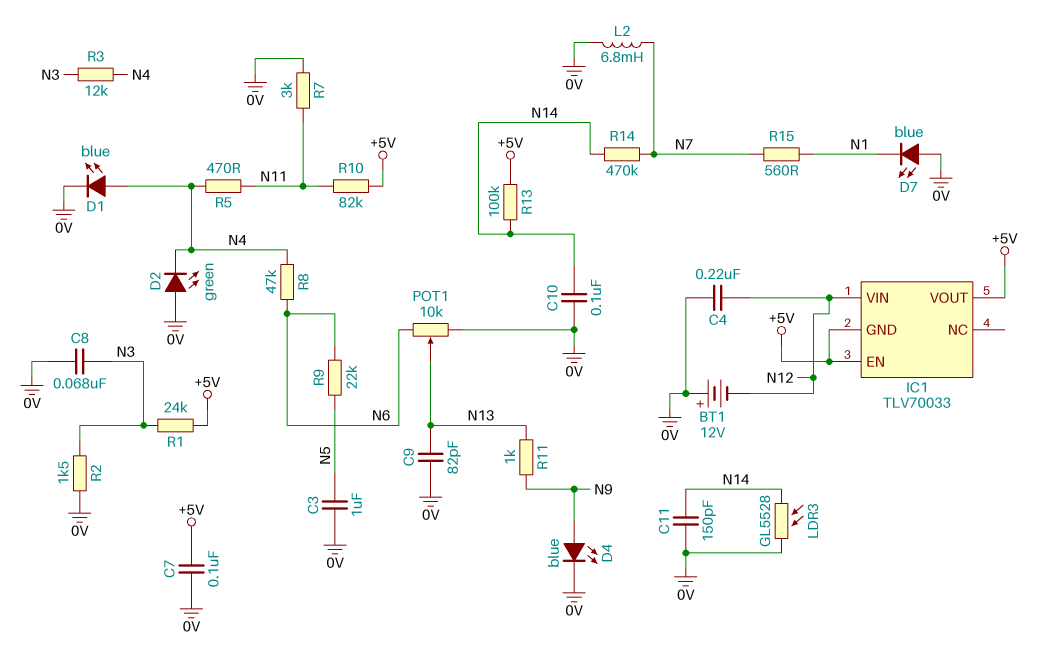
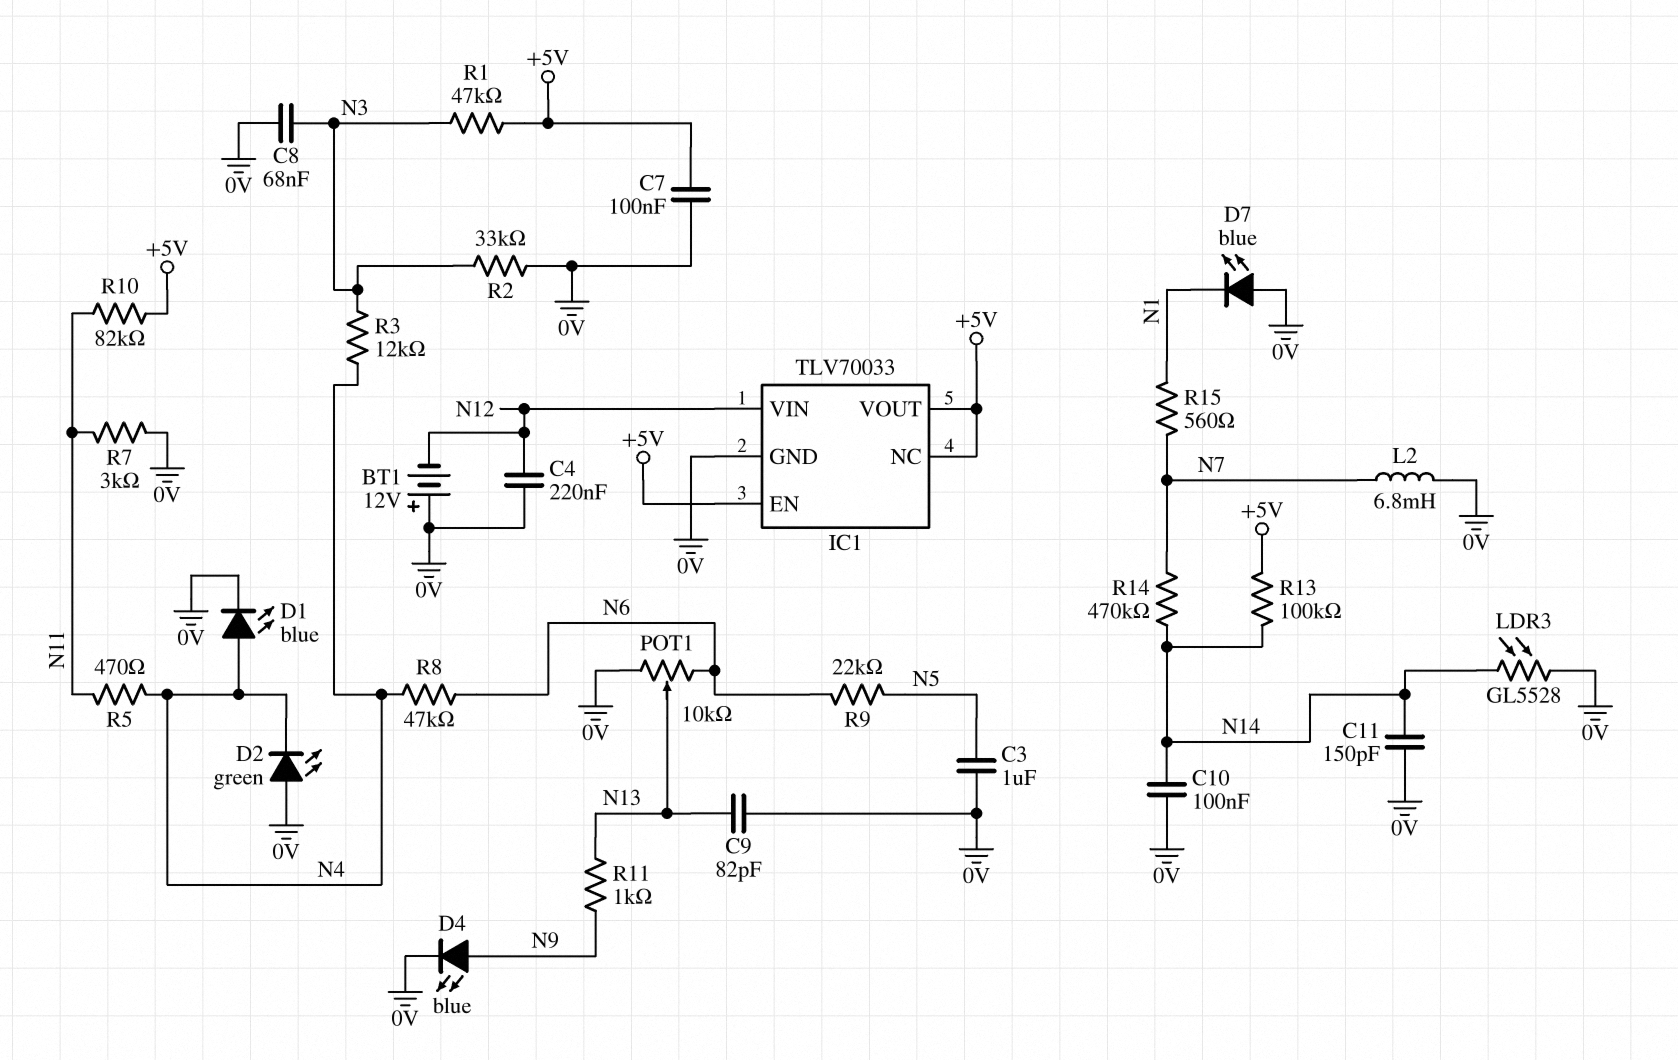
IC1 pin GND: +5V -> 0V
IC1 pin NC: none -> +5V
R1: 24k (+5V, N3) -> 47k (+5V, N3)
R2: 1.5k (0V, N3) -> 33k (0V, N3)

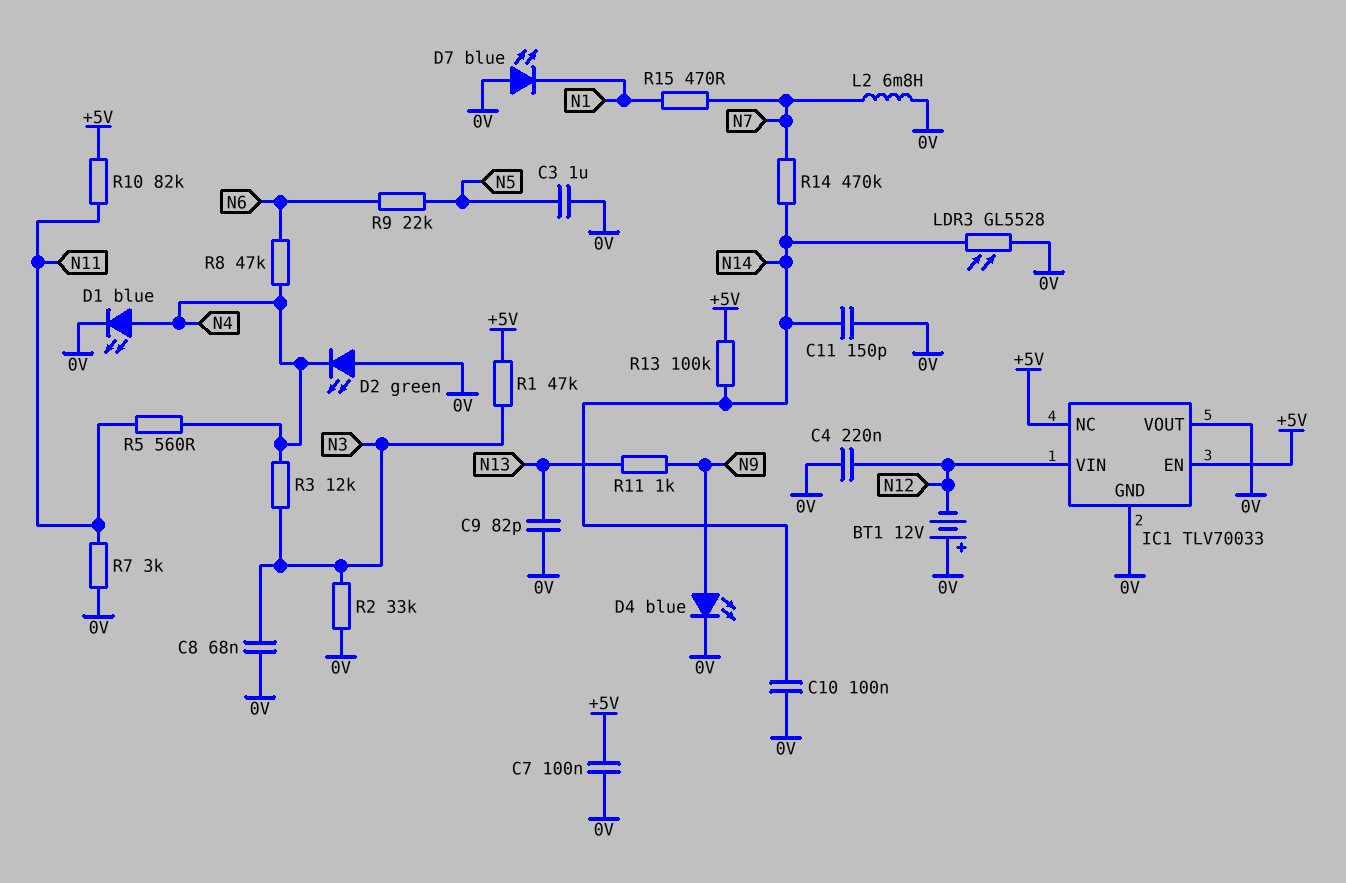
IC1 pin VOUT: +5V -> 0V
POT1: 10k (0V, N6, wiper N13) -> none
R5: 470 (N4, N11) -> 560 (N4, N11)
R15: 560 (N1, N7) -> 470 (N1, N7)

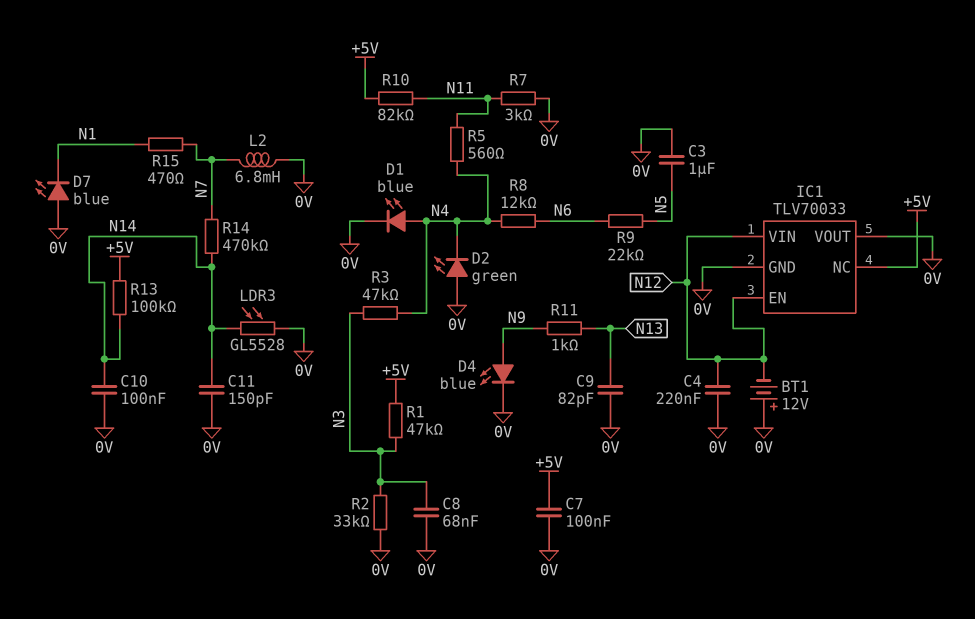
IC1 pin EN: +5V -> N12
R3: 12k (N3, N4) -> 47k (N3, N4)
R8: 47k (N4, N6) -> 12k (N4, N6)

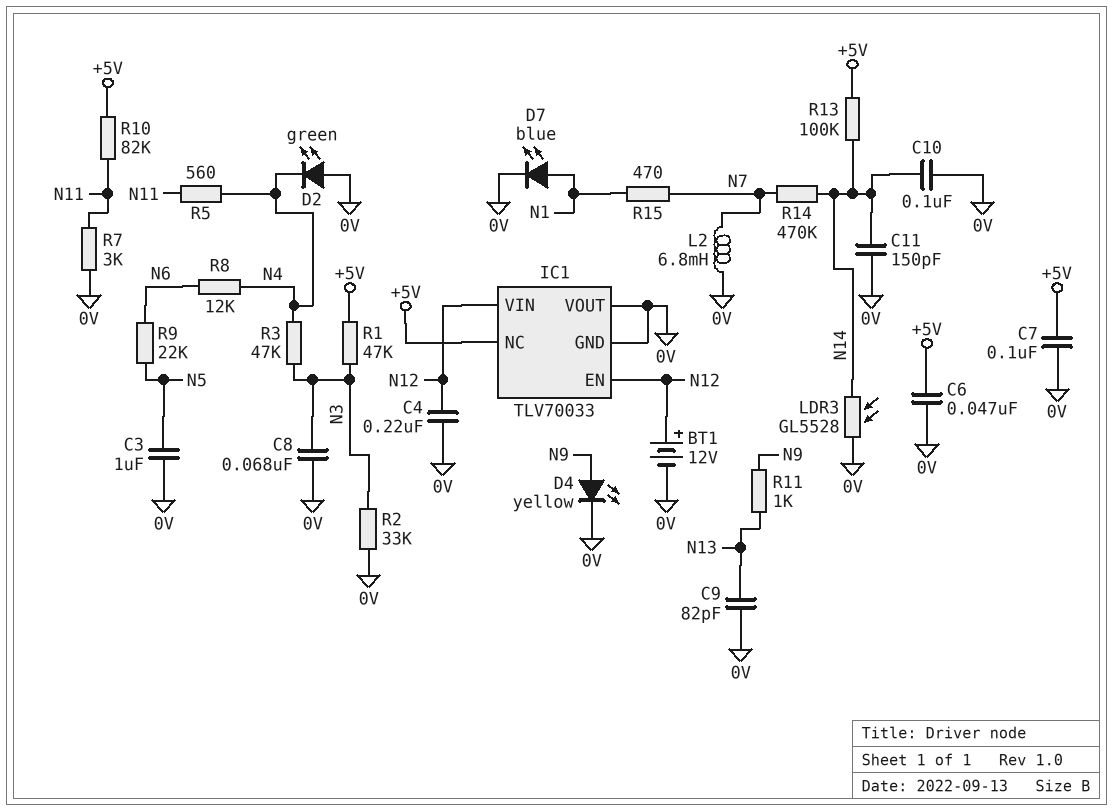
BT1: 12V (plus 0V, minus N12) -> 12V (plus N12, minus 0V)
C6: none -> 47nF (+5V, 0V)
D1: LED blue (A N4, K 0V) -> none
D4: LED blue (A N9, K 0V) -> LED yellow (A N9, K 0V)
D7: LED blue (A 0V, K N1) -> LED blue (A N1, K 0V)

